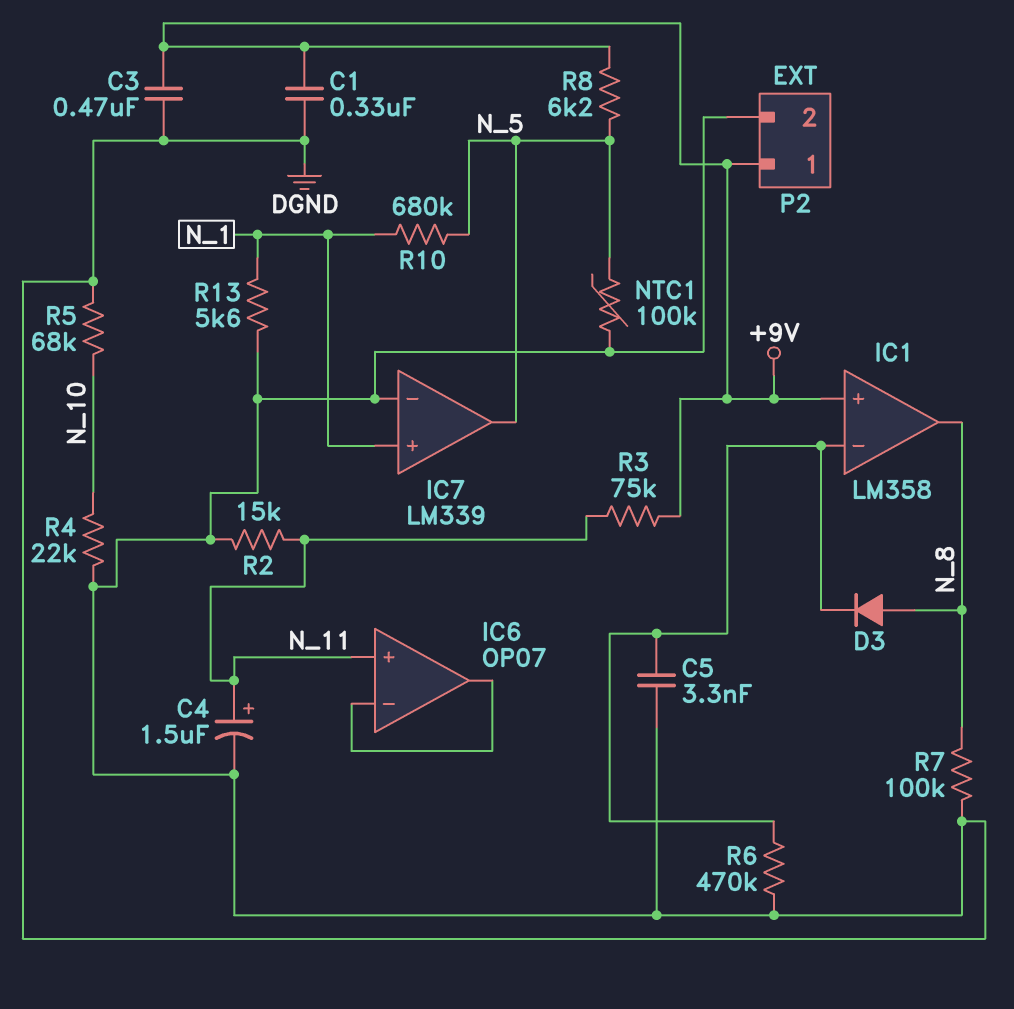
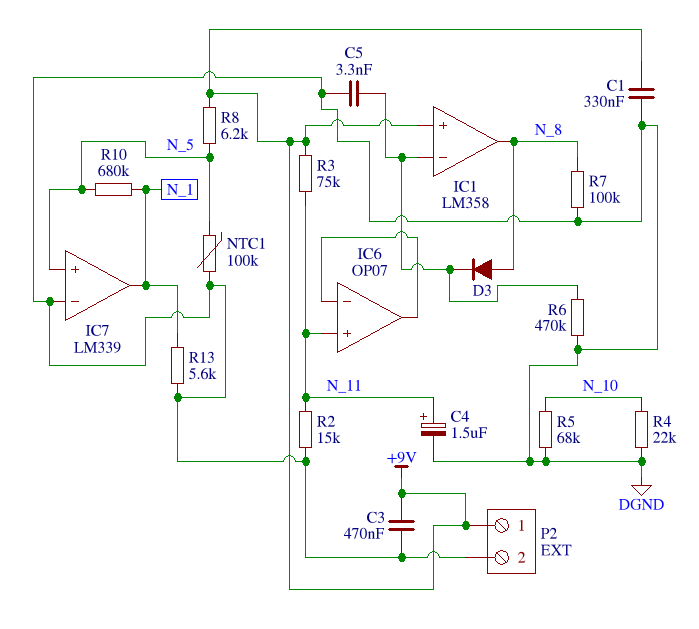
IC7 pin in+: N_1 -> N_5
IC7 pin out: N_5 -> N_1

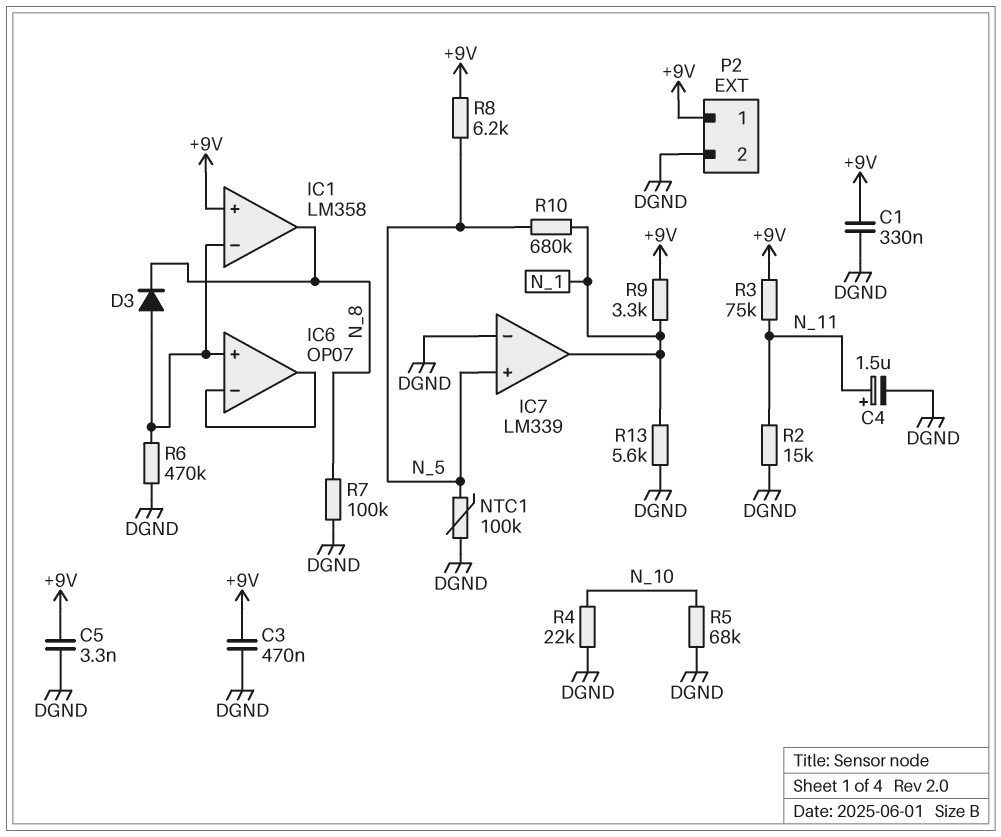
C5: 3.3nF (DGND, IC1/in-) -> 3.3nF (+9V, DGND)
D3: diode (A N_8, K IC1/in-) -> diode (A IC1/in-, K N_8)
IC6 pin in+: N_11 -> IC1/in-
R9: none -> 3.3k (+9V, N_1)

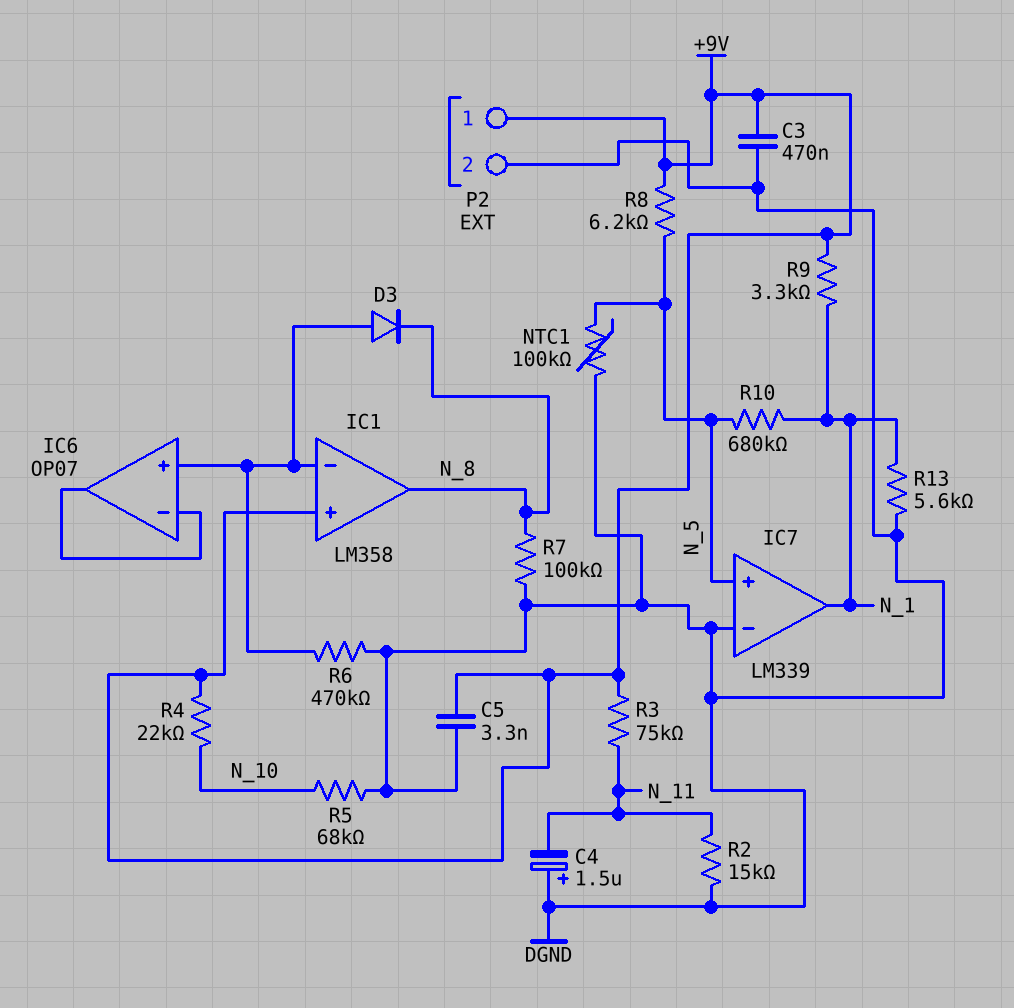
C1: 330nF (+9V, DGND) -> none
C4: 1.5uF (plus N_11, minus DGND) -> 1.5uF (plus DGND, minus N_11)
R4: 22k (DGND, N_10) -> 22k (+9V, N_10)

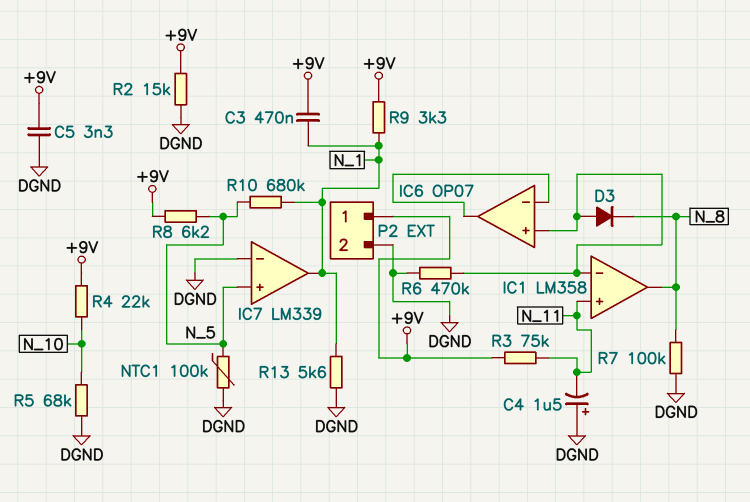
C3: 470nF (+9V, DGND) -> 470nF (+9V, N_1)
IC1 pin in+: +9V -> N_11
R2: 15k (DGND, N_11) -> 15k (+9V, DGND)

